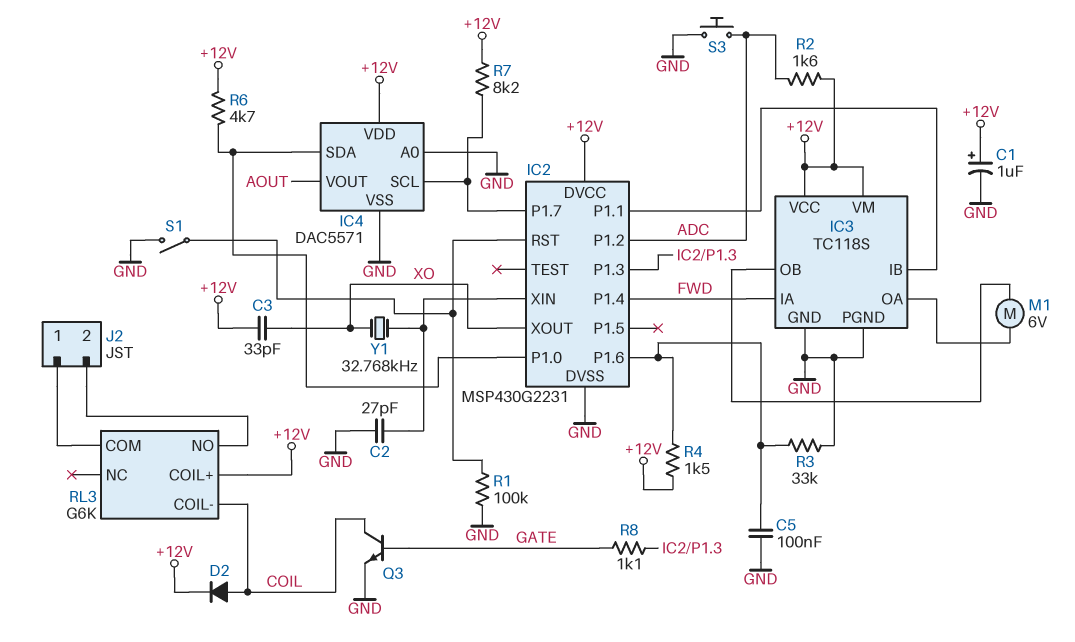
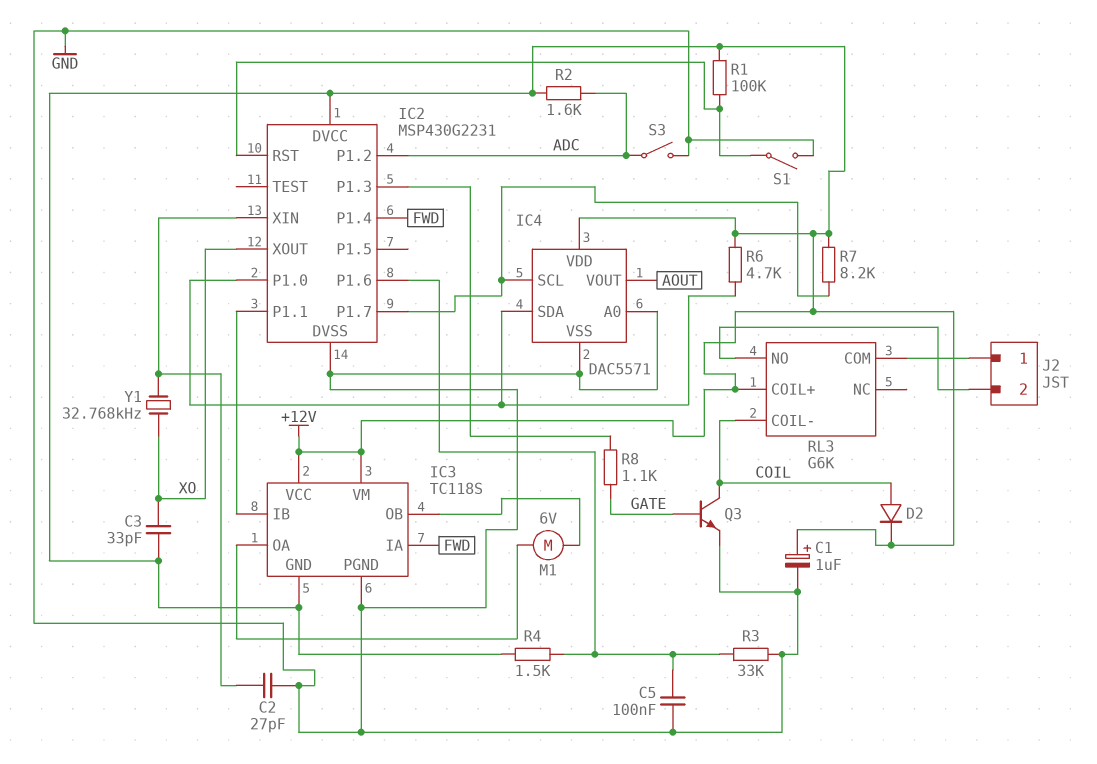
IC3 pin GND: GND -> +12V
R1: 100k (GND, IC2/RST) -> 100k (+12V, IC2/RST)
S3: button (ADC, GND) -> switch (ADC, GND)

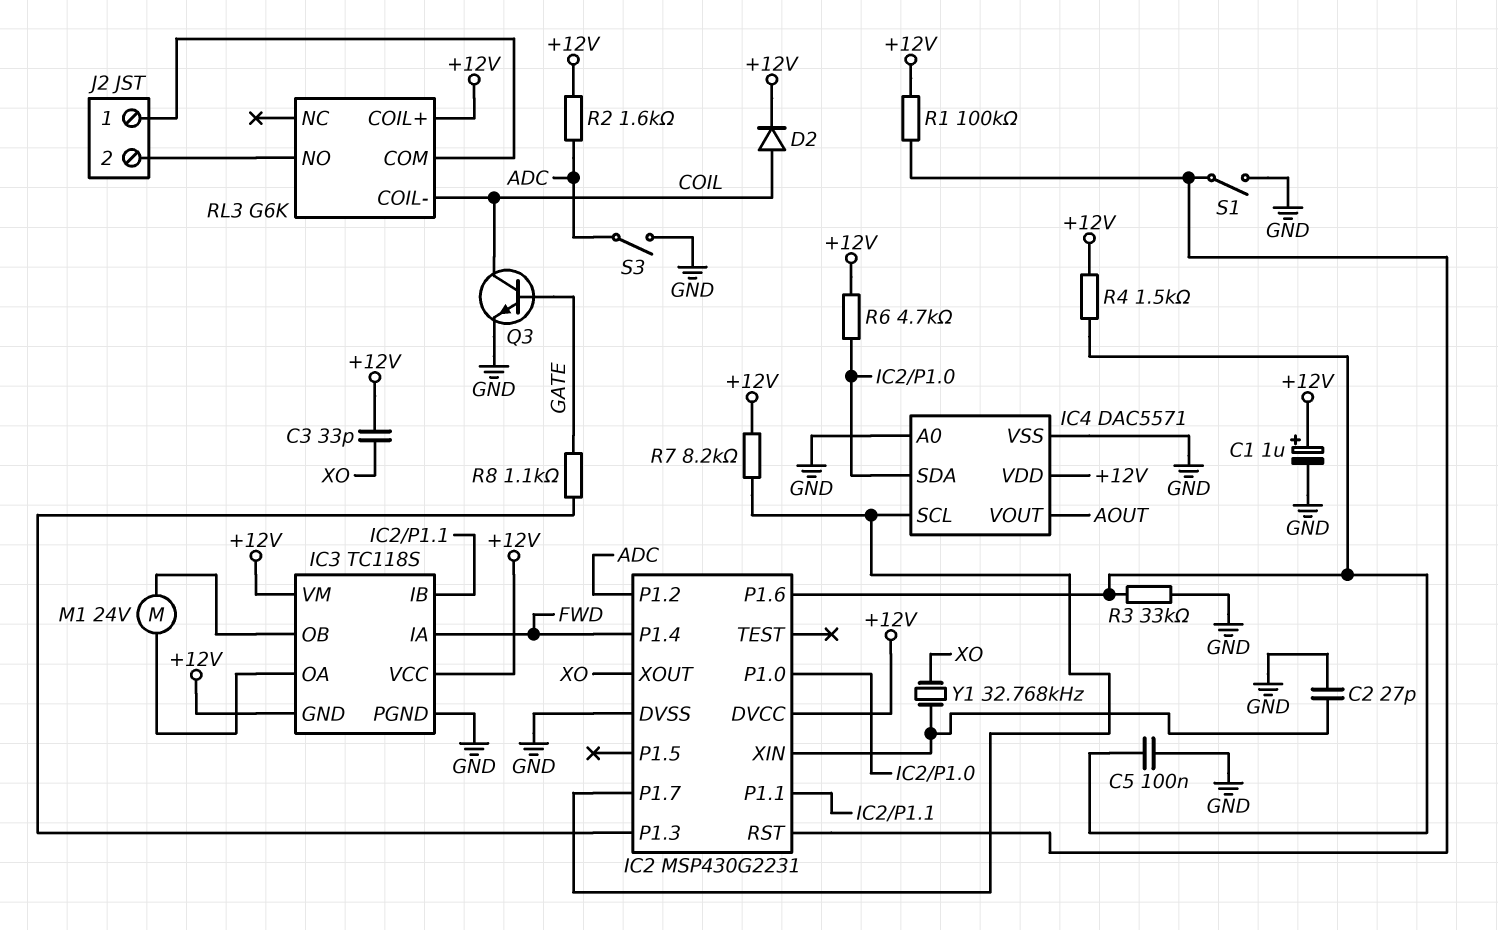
M1: motor 6V (IC3/OA, IC3/OB) -> motor 24V (IC3/OA, IC3/OB)

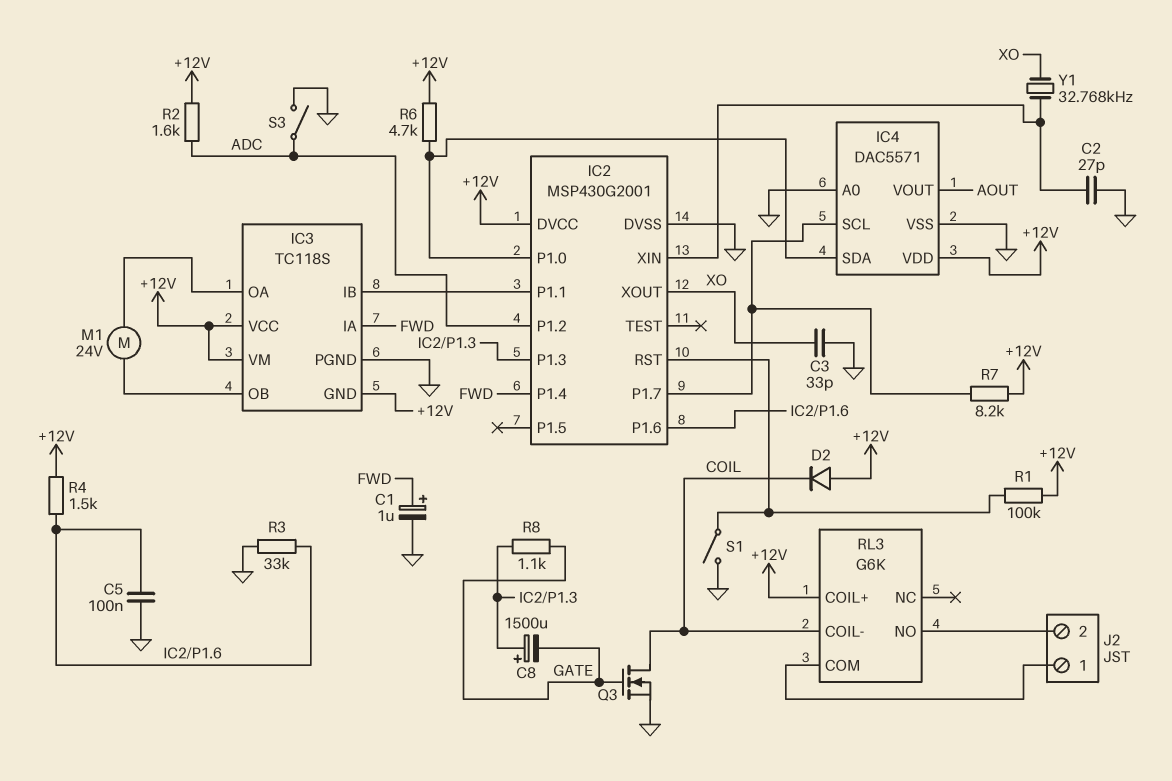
C1: 1uF (plus +12V, minus GND) -> 1uF (plus FWD, minus GND)
C3: 33pF (+12V, XO) -> 33pF (GND, XO)
C8: none -> 1500uF (plus IC2/P1.3, minus GATE)
D2: diode (A COIL, K +12V) -> diode (A +12V, K COIL)
IC2: MSP430G2231 -> MSP430G2001
Q3: NPN (B GATE, C COIL, E GND) -> NMOS (G GATE, D COIL, S GND)

